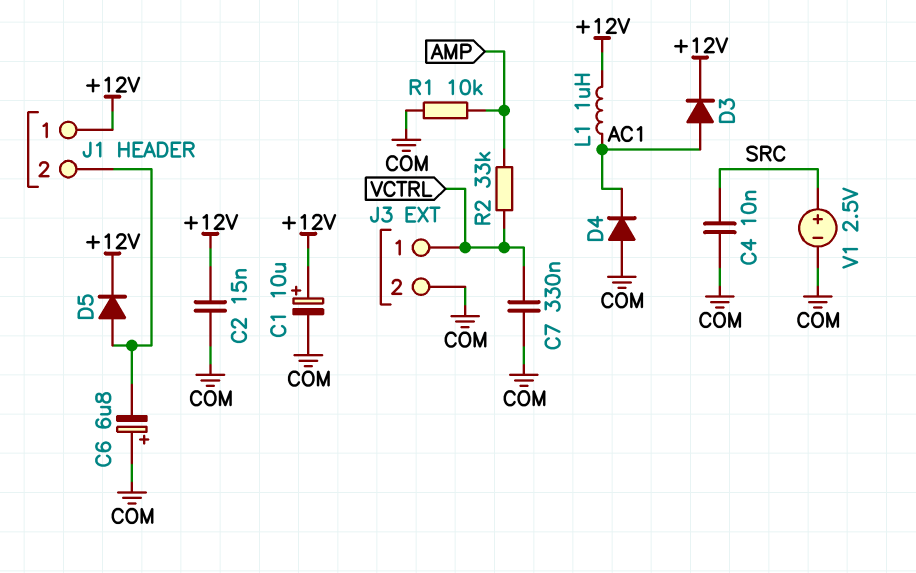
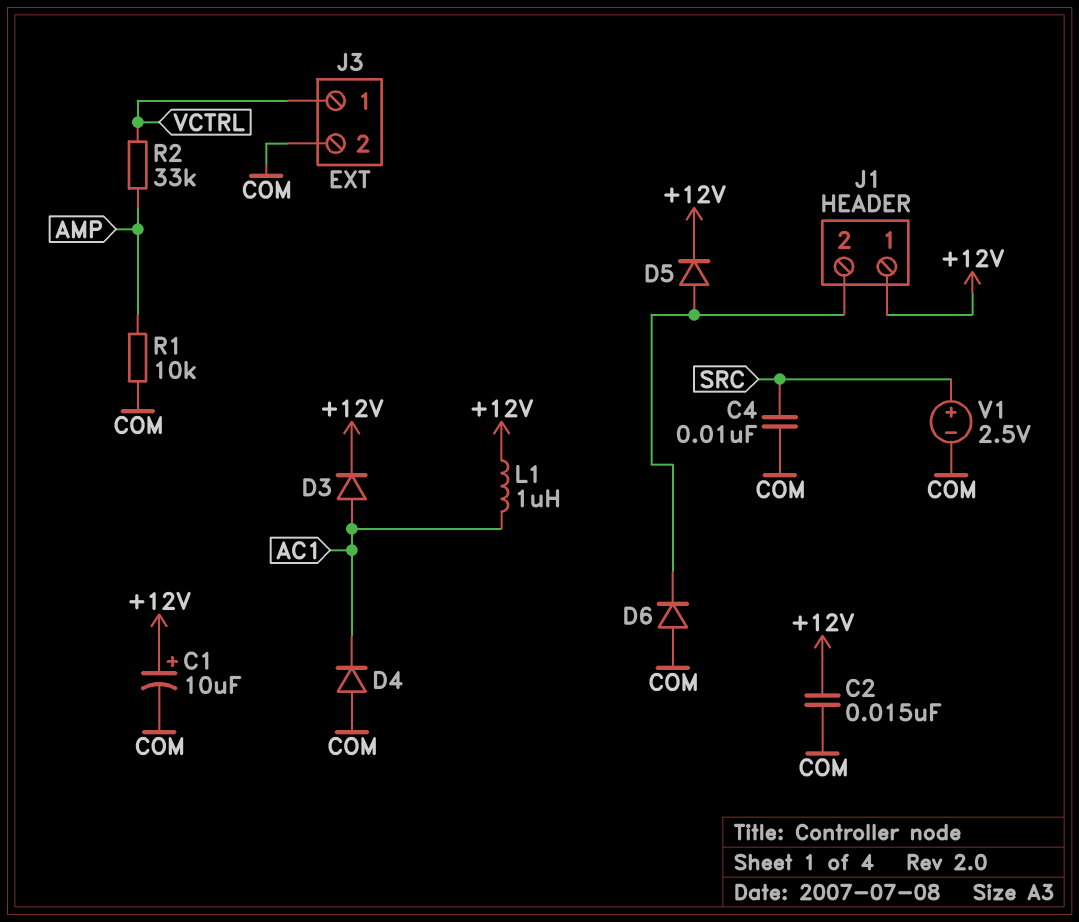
C6: 6.8uF (plus COM, minus J1/2) -> none
C7: 330nF (COM, VCTRL) -> none
D6: none -> diode (A COM, K J1/2)

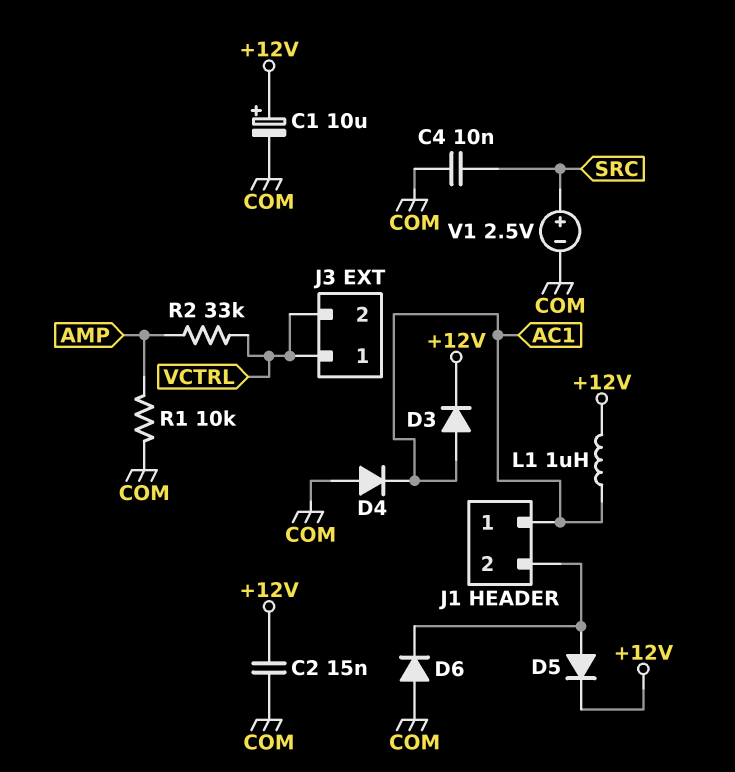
J1 pin 1: +12V -> AC1
J3 pin 2: COM -> VCTRL

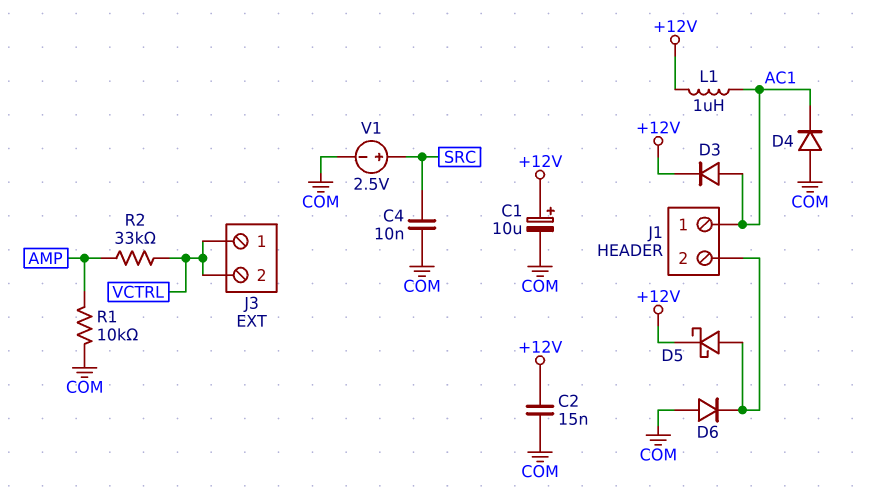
D5: diode (A J1/2, K +12V) -> schottky (A J1/2, K +12V)

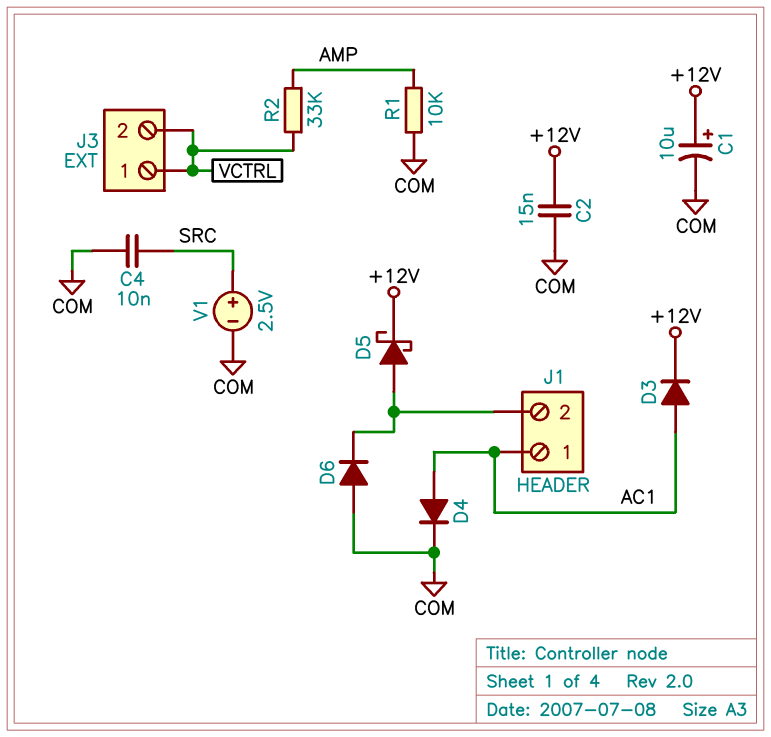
D4: diode (A COM, K AC1) -> diode (A AC1, K COM)
L1: 1uH (+12V, AC1) -> none

